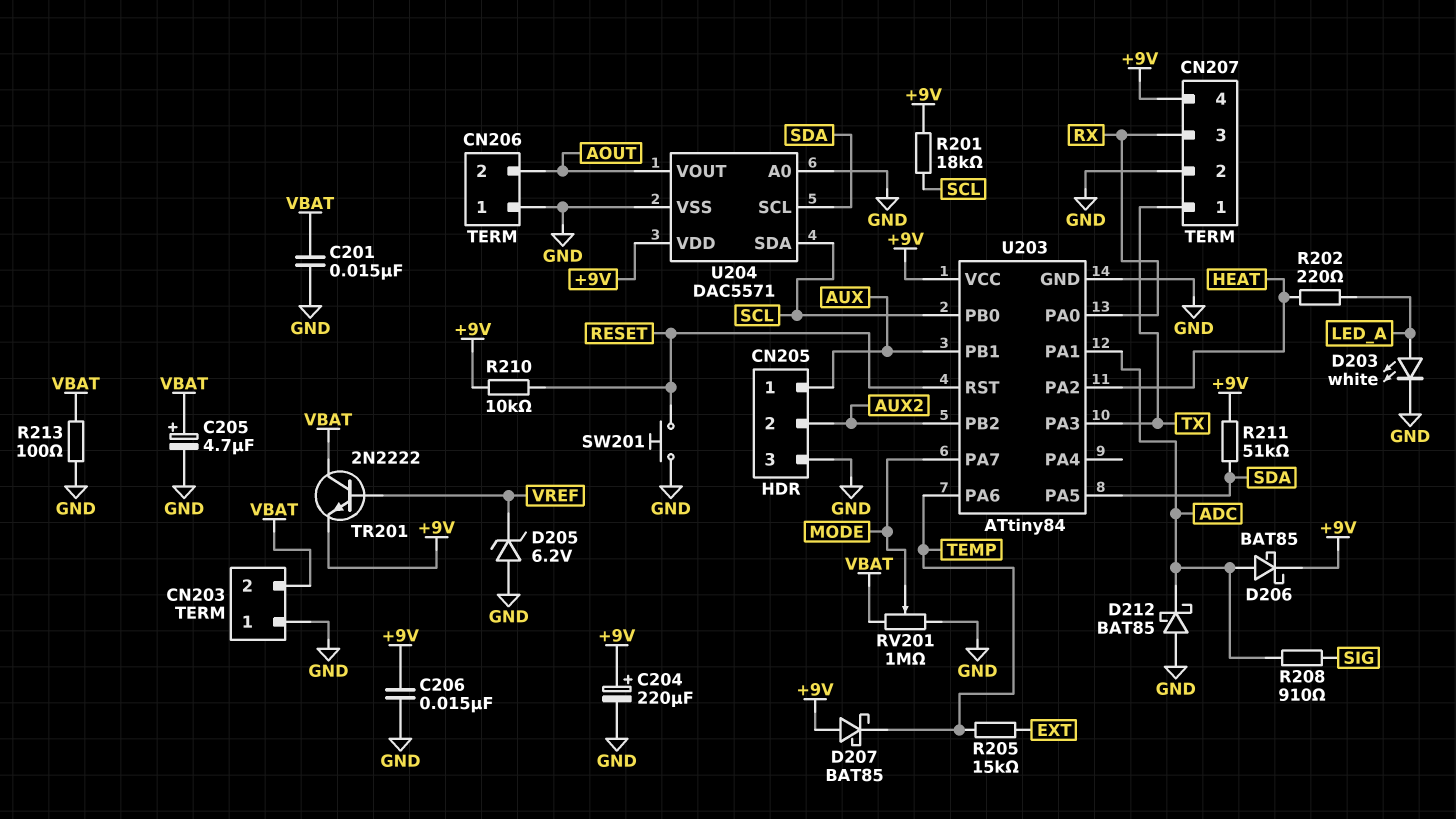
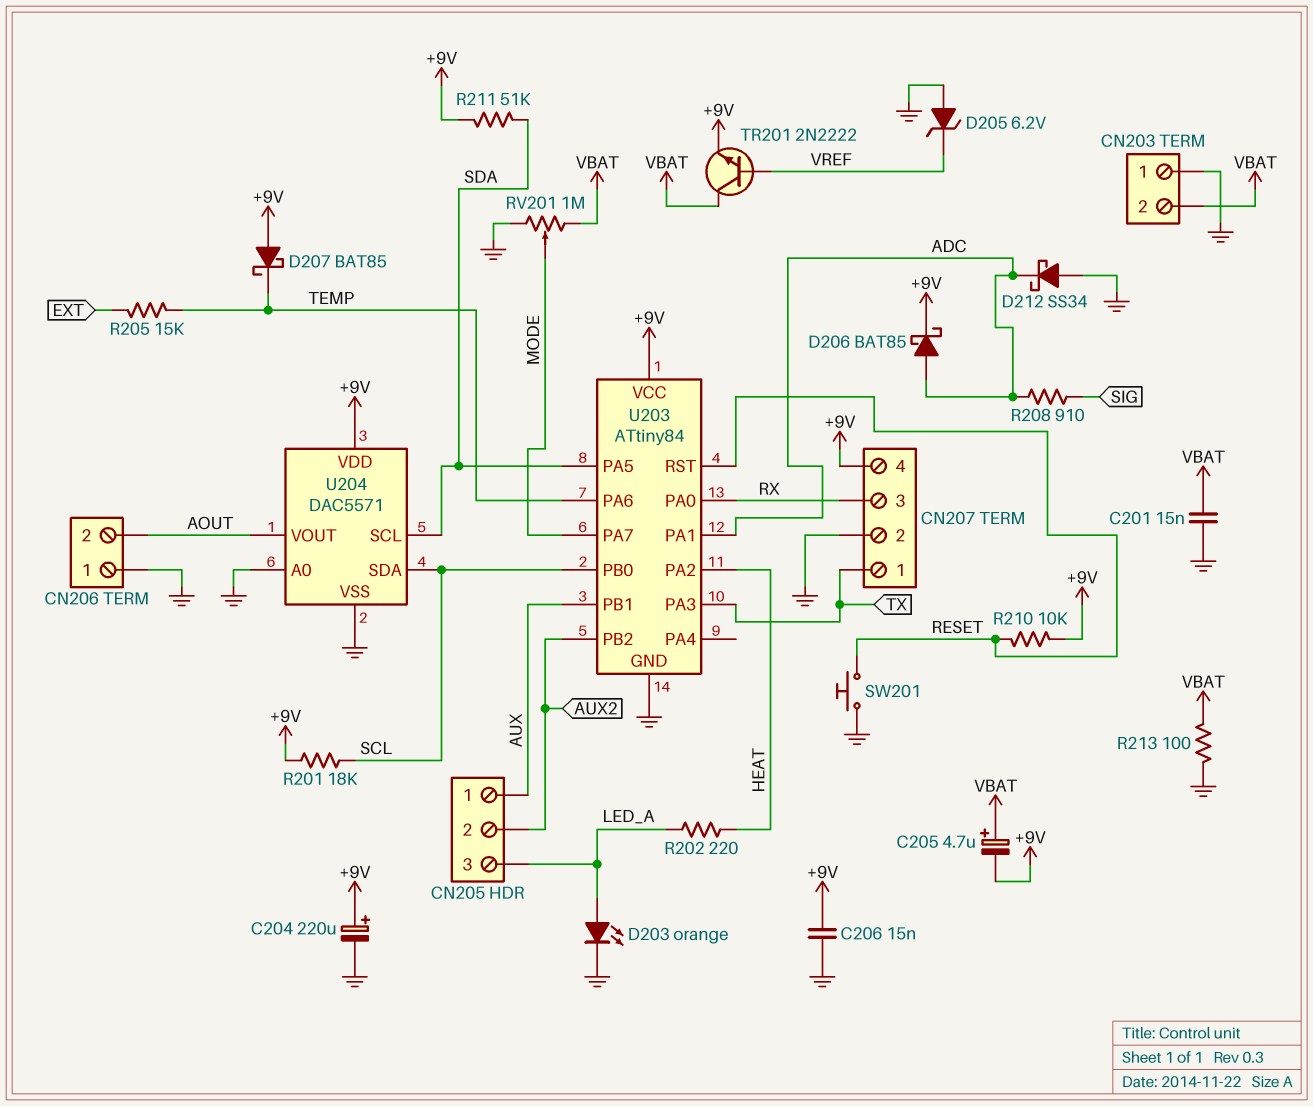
C205: 4.7uF (plus VBAT, minus GND) -> 4.7uF (plus VBAT, minus +9V)
CN205 pin 3: GND -> LED_A
D203: LED white (A LED_A, K GND) -> LED orange (A LED_A, K GND)
D212: schottky BAT85 (A GND, K ADC) -> schottky SS34 (A GND, K ADC)

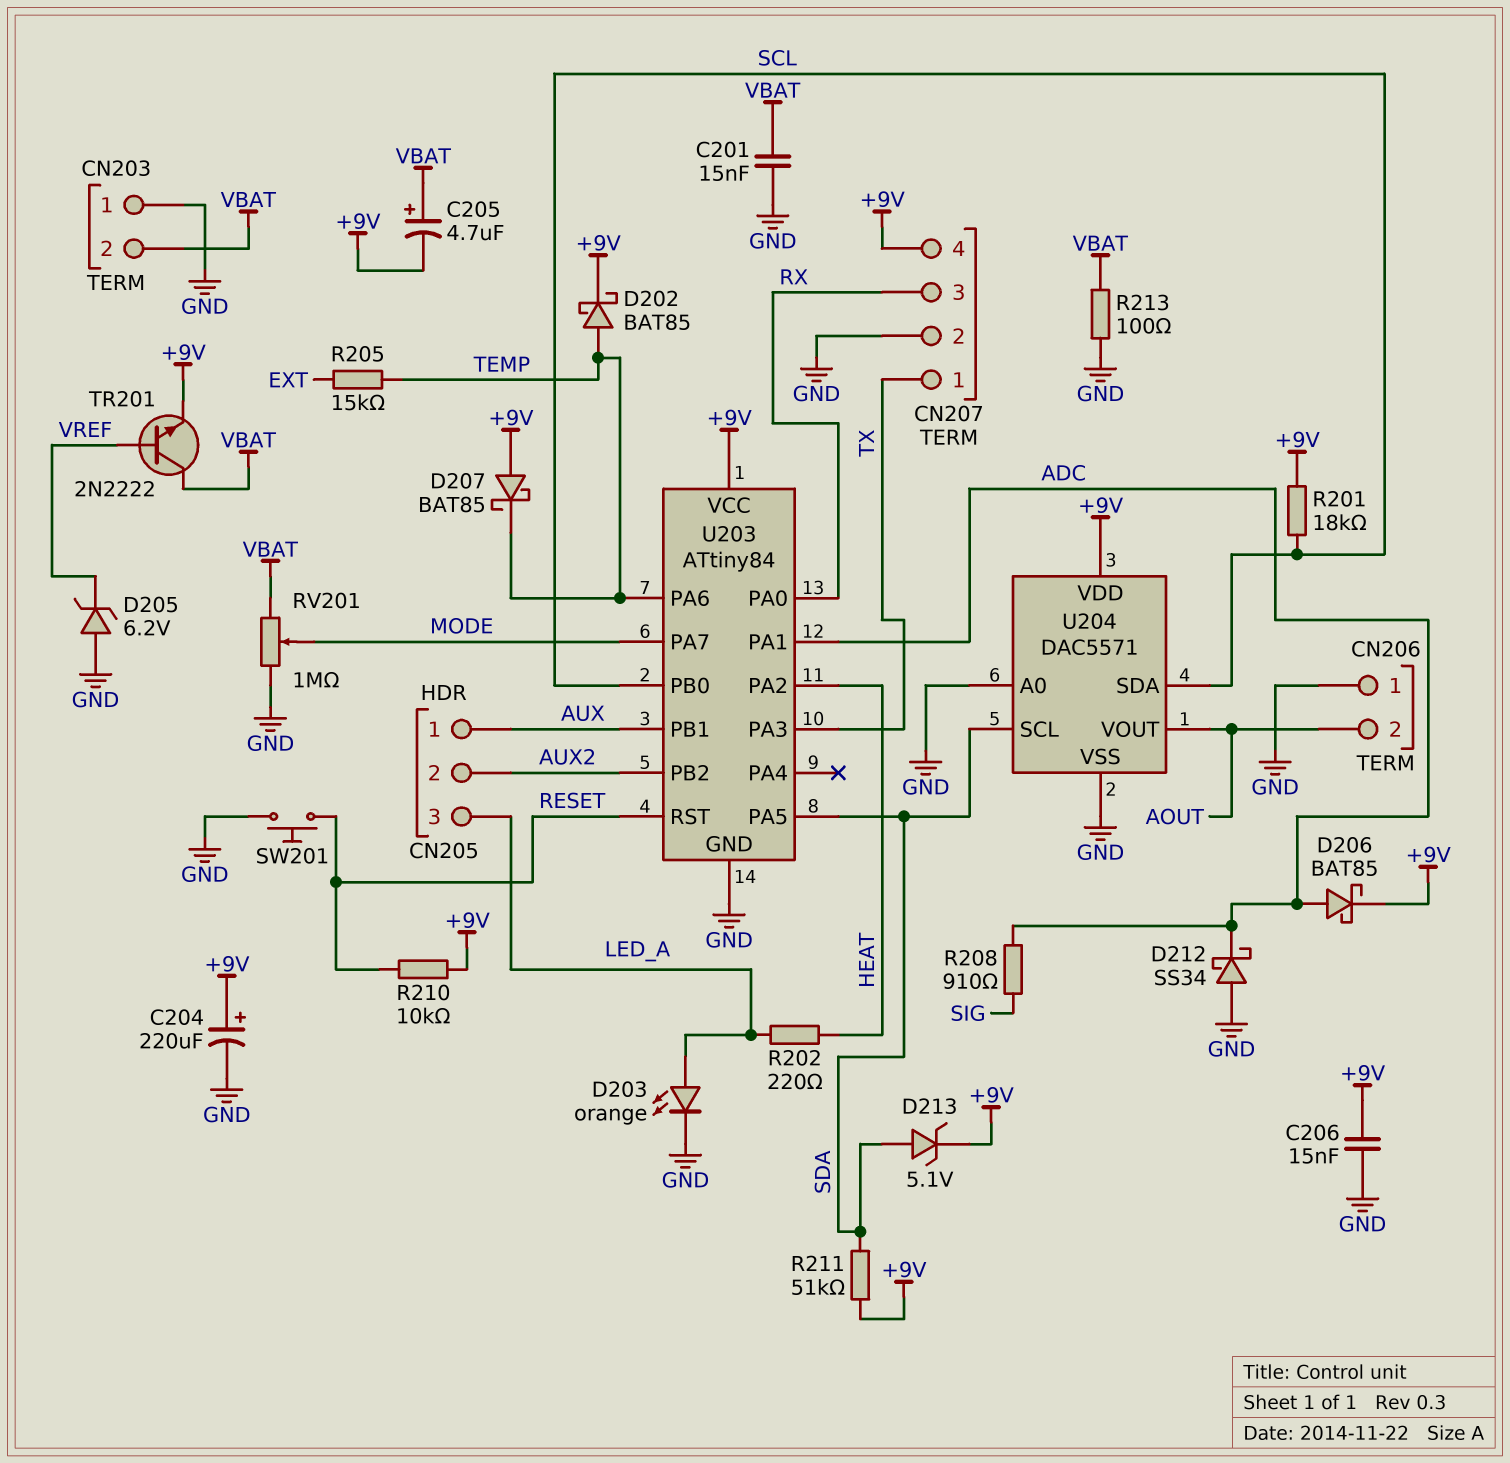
D202: none -> schottky BAT85 (A TEMP, K +9V)
D213: none -> zener 5.1V (A SDA, K +9V)

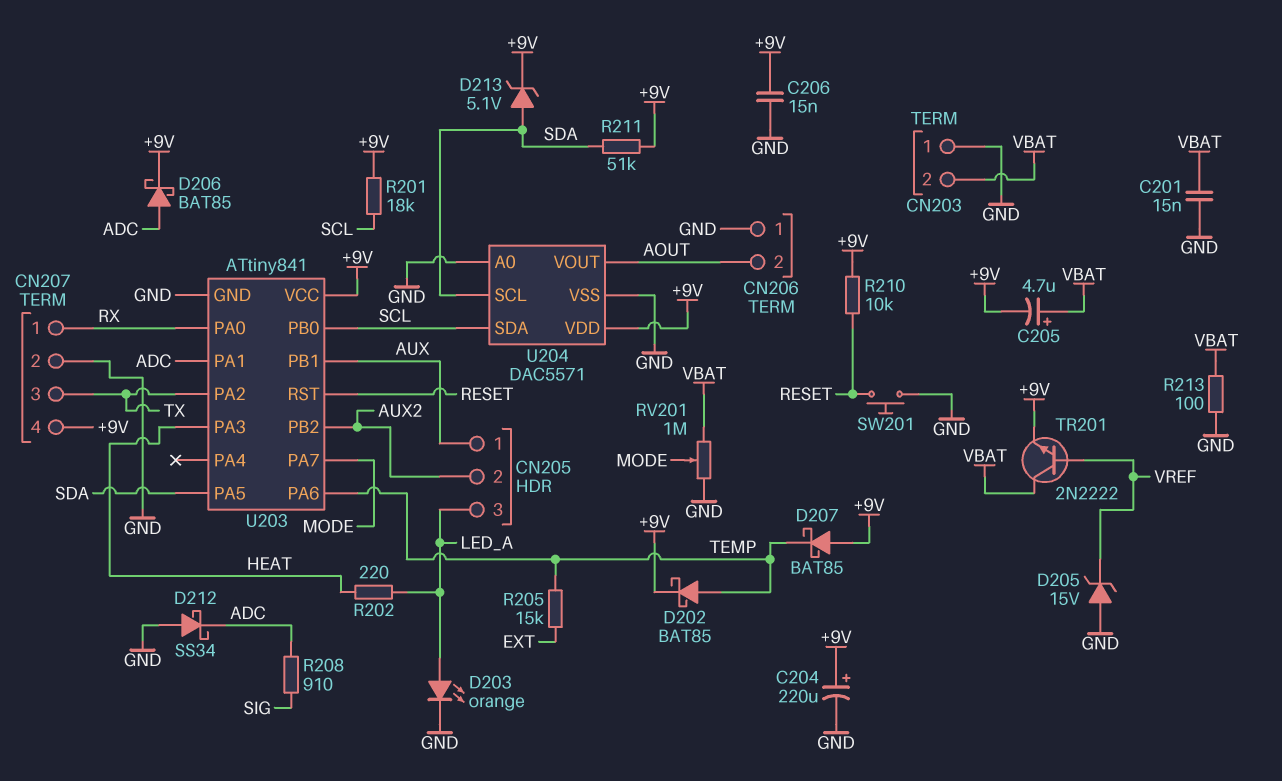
CN207 pin 1: TX -> RX
CN207 pin 3: RX -> TX
D205: zener 6.2V (A GND, K VREF) -> zener 15V (A GND, K VREF)
U203: ATtiny84 -> ATtiny841
U203 pin PA2: HEAT -> TX
U203 pin PA3: TX -> HEAT

